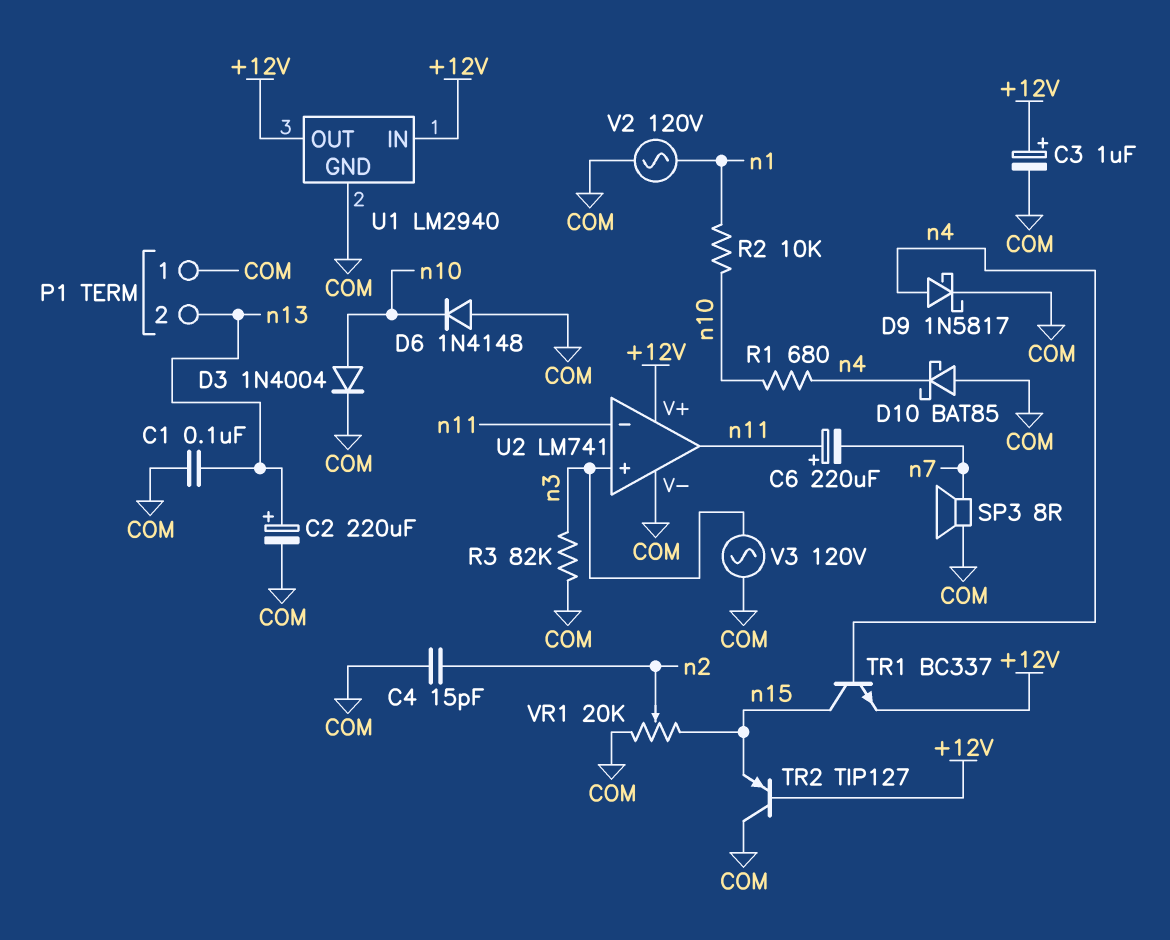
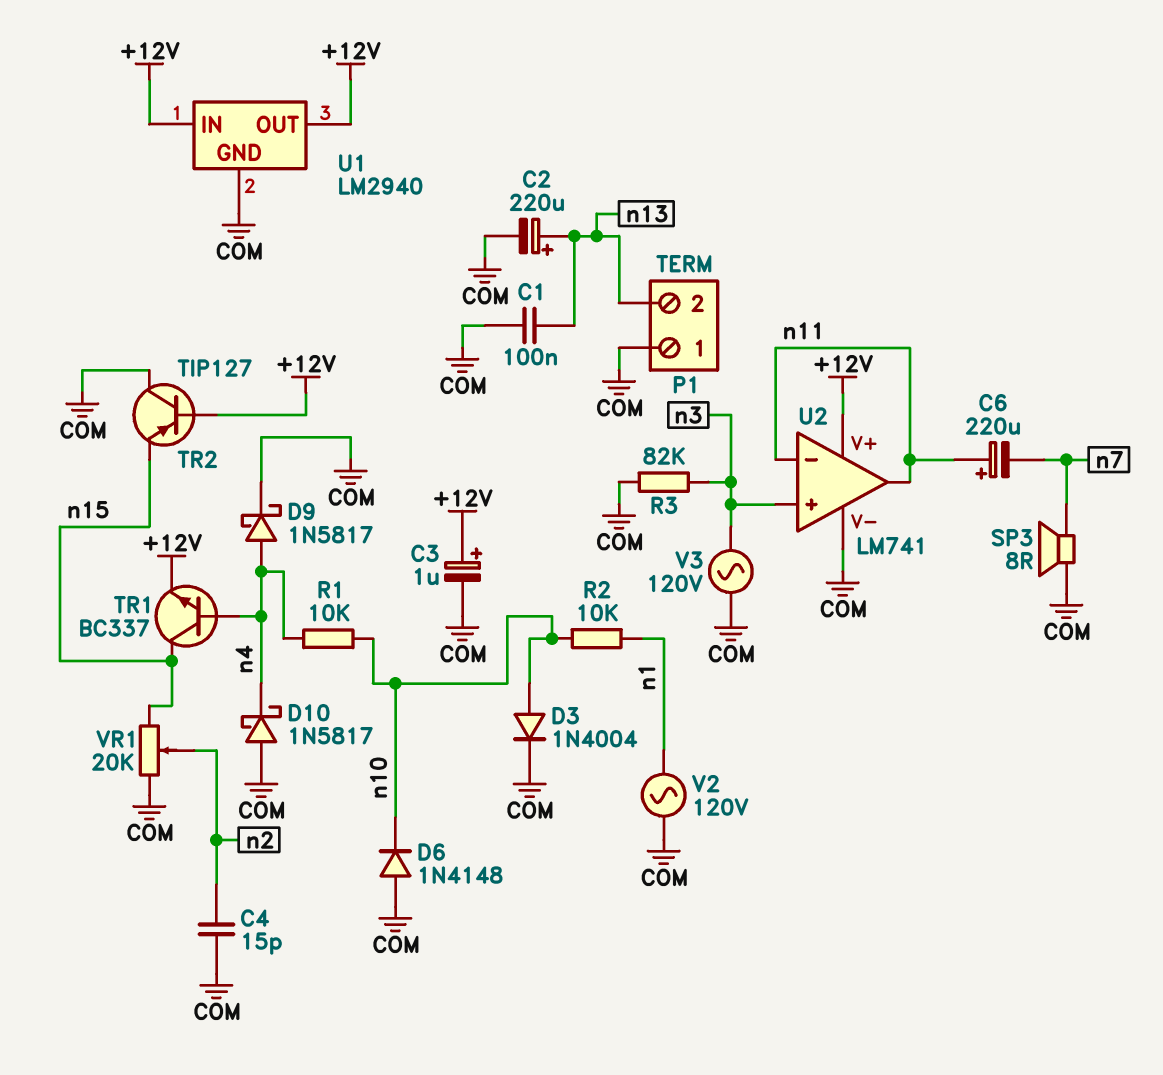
D10: schottky BAT85 (A COM, K n4) -> schottky 1N5817 (A COM, K n4)
R1: 680 (n4, n10) -> 10k (n4, n10)

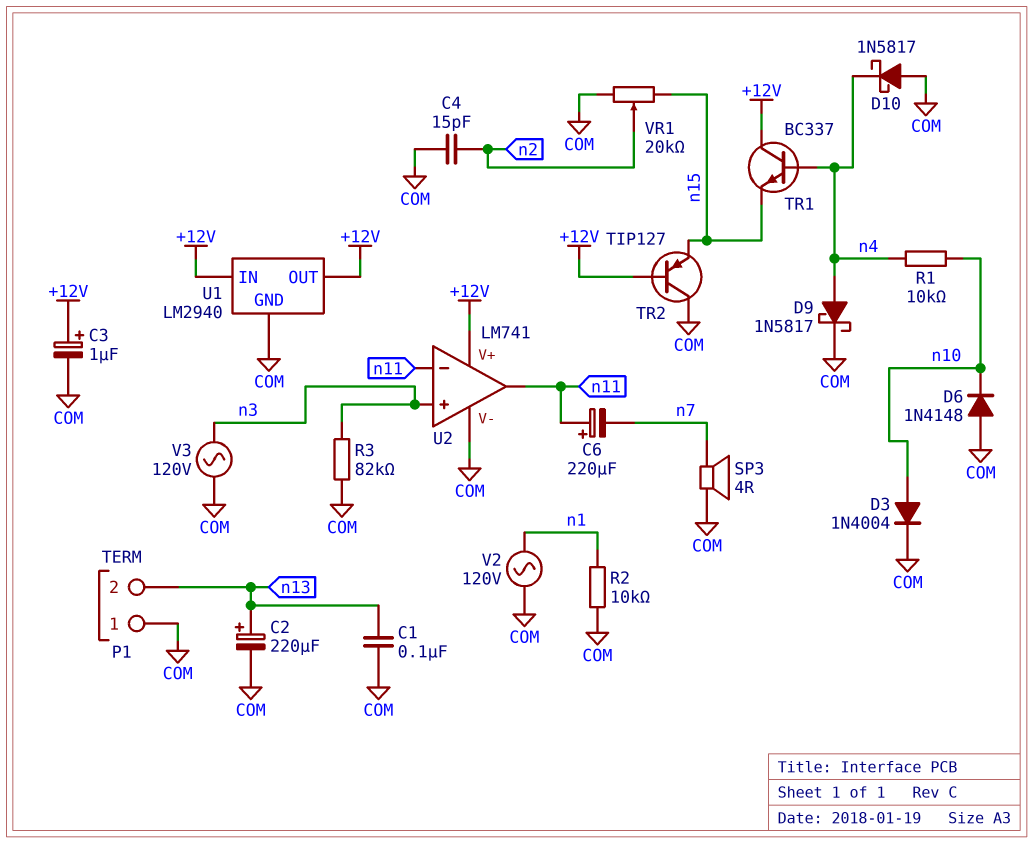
R2: 10k (n1, n10) -> 10k (COM, n1)
SP3: speaker 8R (COM, n7) -> speaker 4R (COM, n7)
TR1: NPN BC337 (B n4, C n15, E +12V) -> NPN BC337 (B n4, C +12V, E n15)

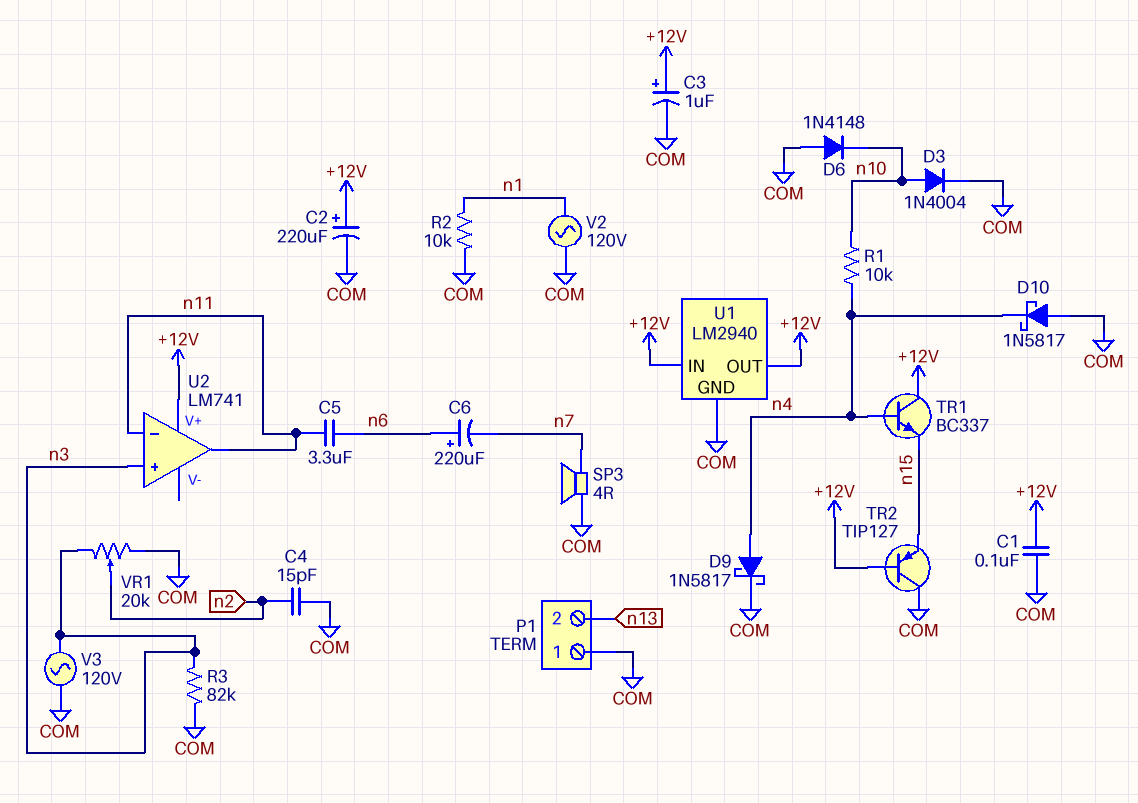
C1: 100nF (COM, n13) -> 100nF (+12V, COM)
C2: 220uF (plus n13, minus COM) -> 220uF (plus +12V, minus COM)
C5: none -> 3.3uF (n6, n11)
C6: 220uF (plus n11, minus n7) -> 220uF (plus n6, minus n7)
U2 pin V-: COM -> none
VR1: 20k (COM, n15, wiper n2) -> 20k (COM, n3, wiper n2)

